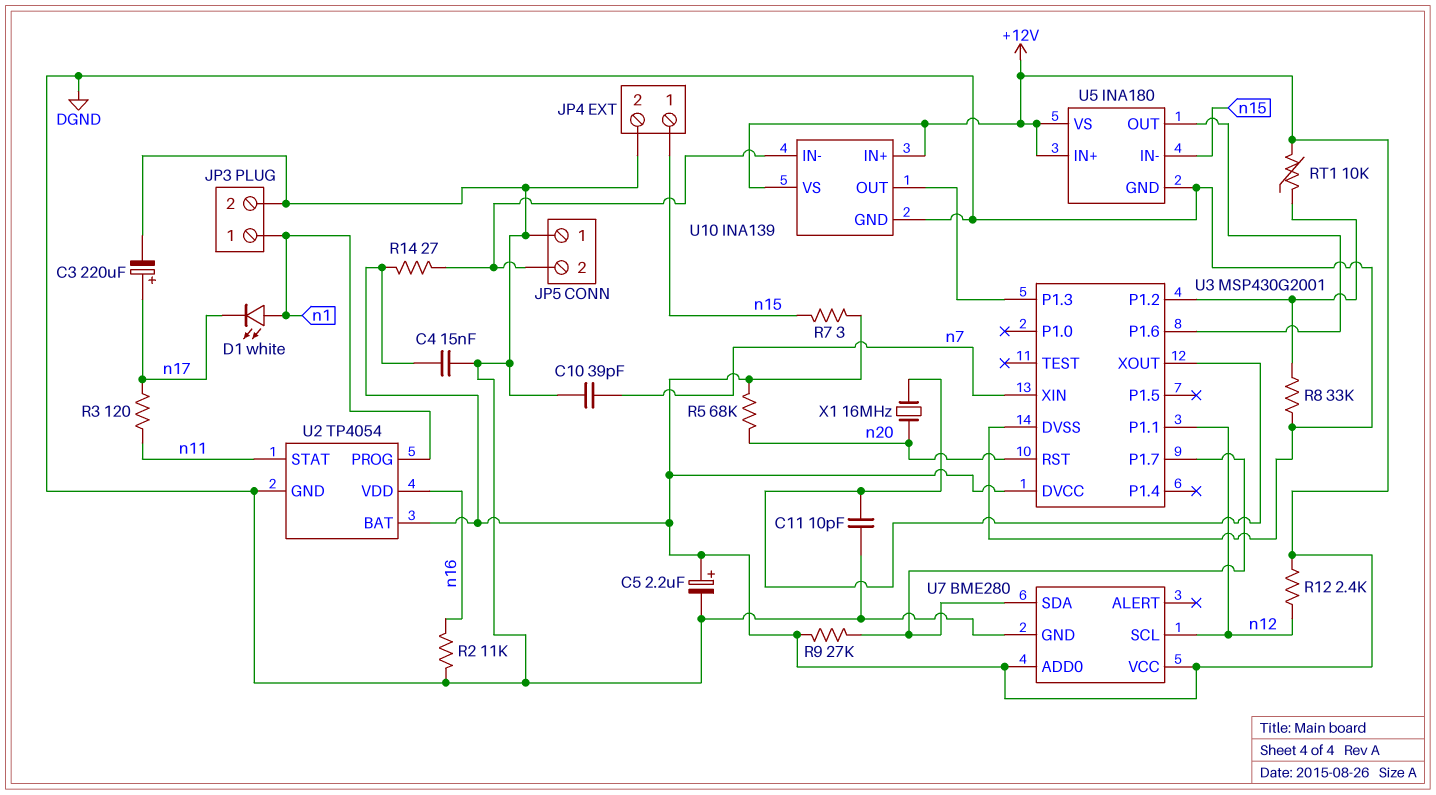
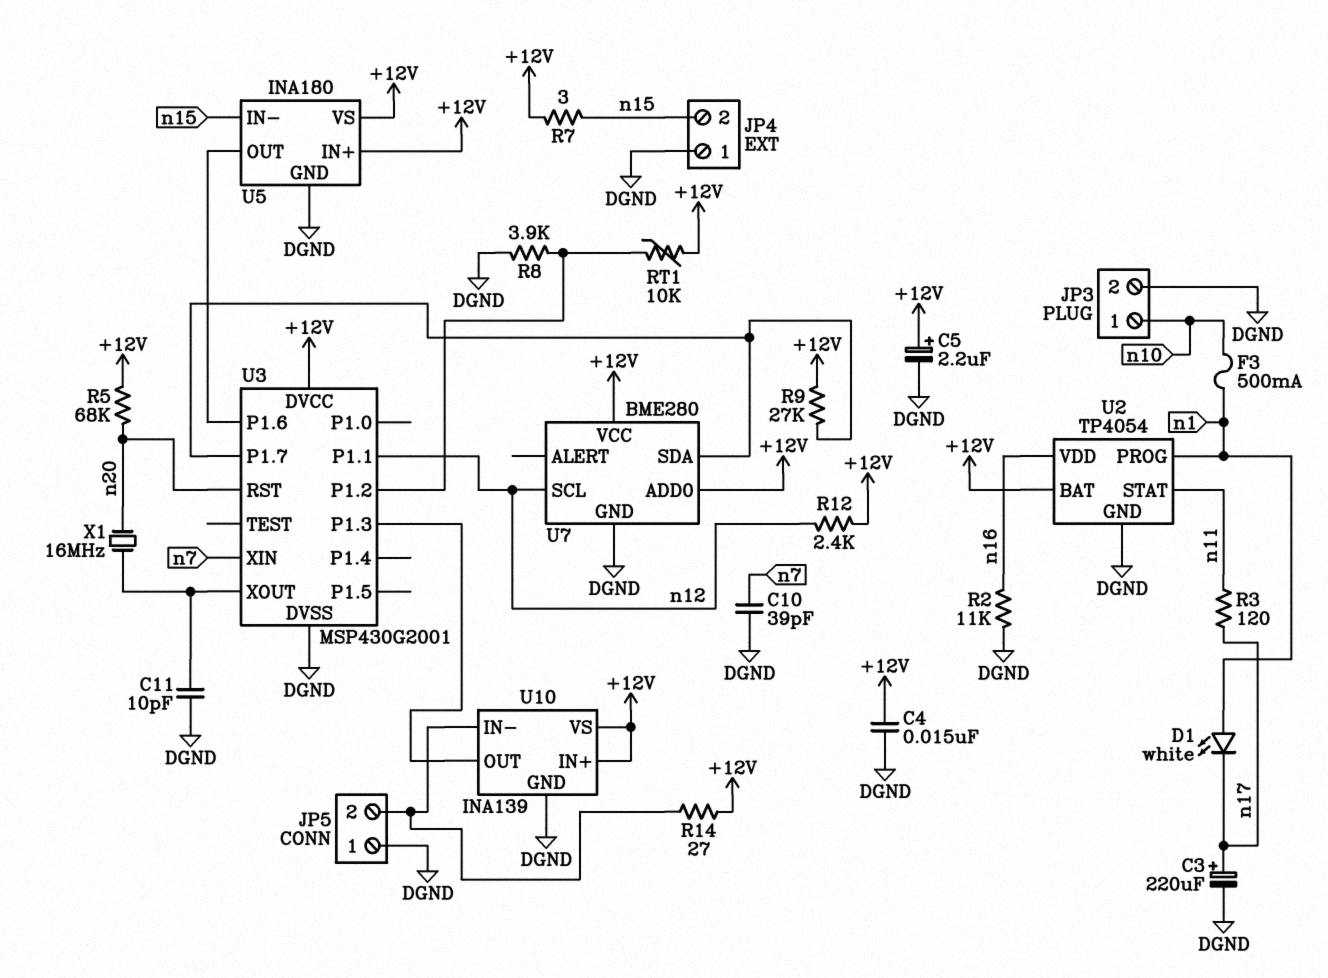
F3: none -> 500mA (n1, n10)
JP3 pin 1: n1 -> n10
JP4 pin 1: n15 -> DGND
JP4 pin 2: DGND -> n15
R8: 33k (DGND, U3/P1.2) -> 3.9k (DGND, U3/P1.2)

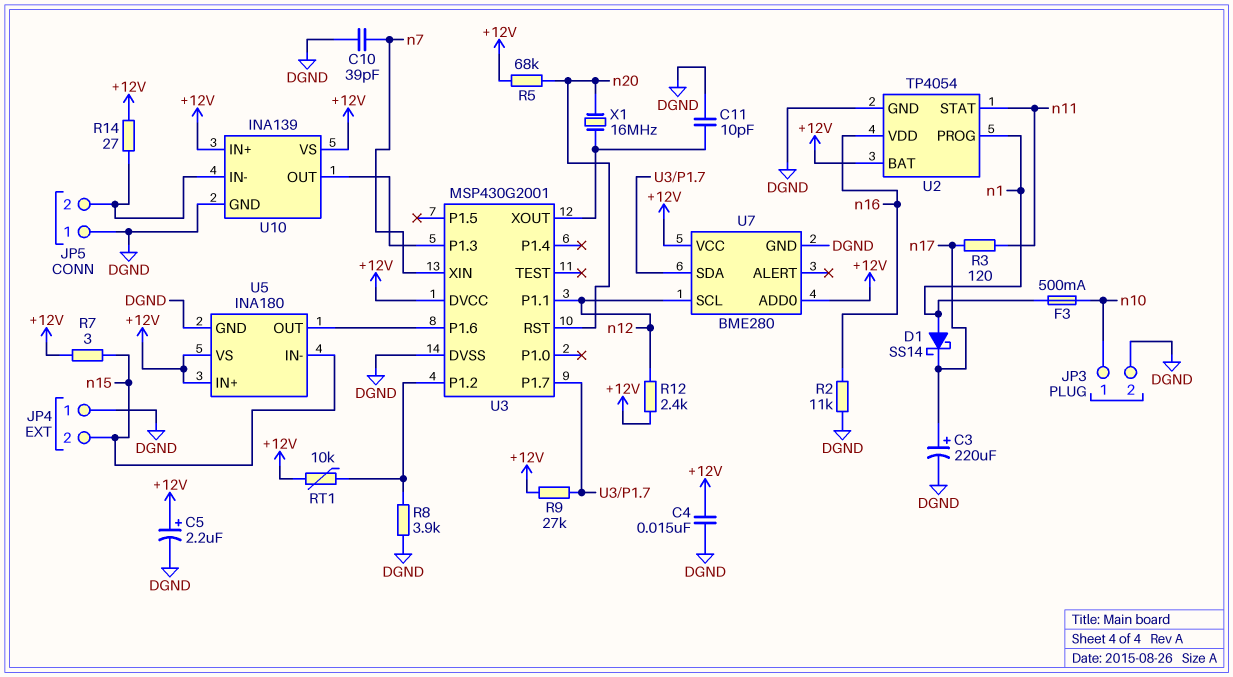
D1: LED white (A n1, K n17) -> schottky SS14 (A n1, K n17)

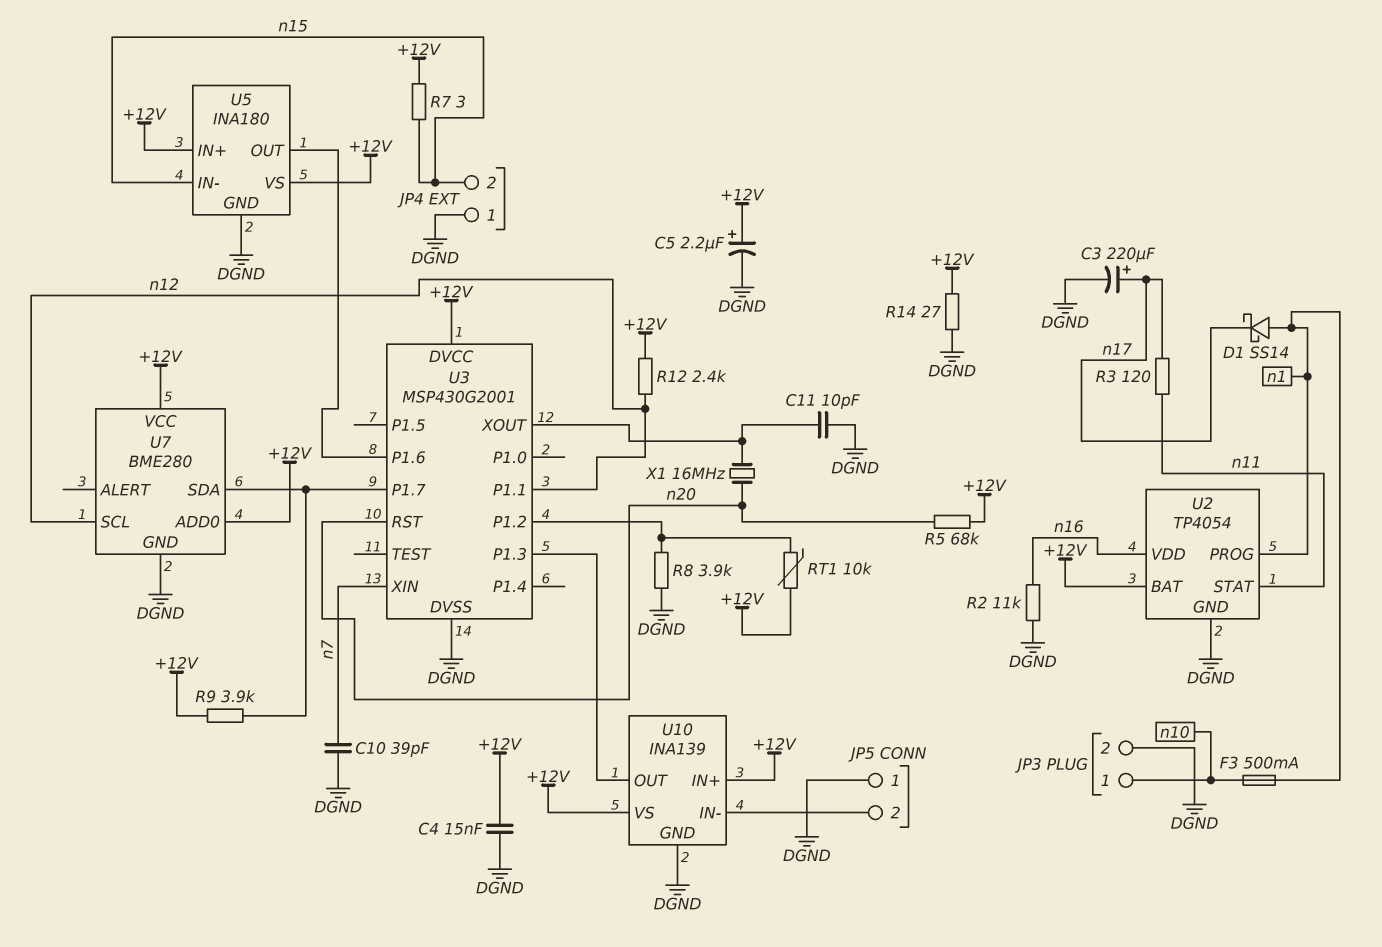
R9: 27k (+12V, U3/P1.7) -> 3.9k (+12V, U3/P1.7)
R14: 27 (+12V, JP5/2) -> 27 (+12V, DGND)

